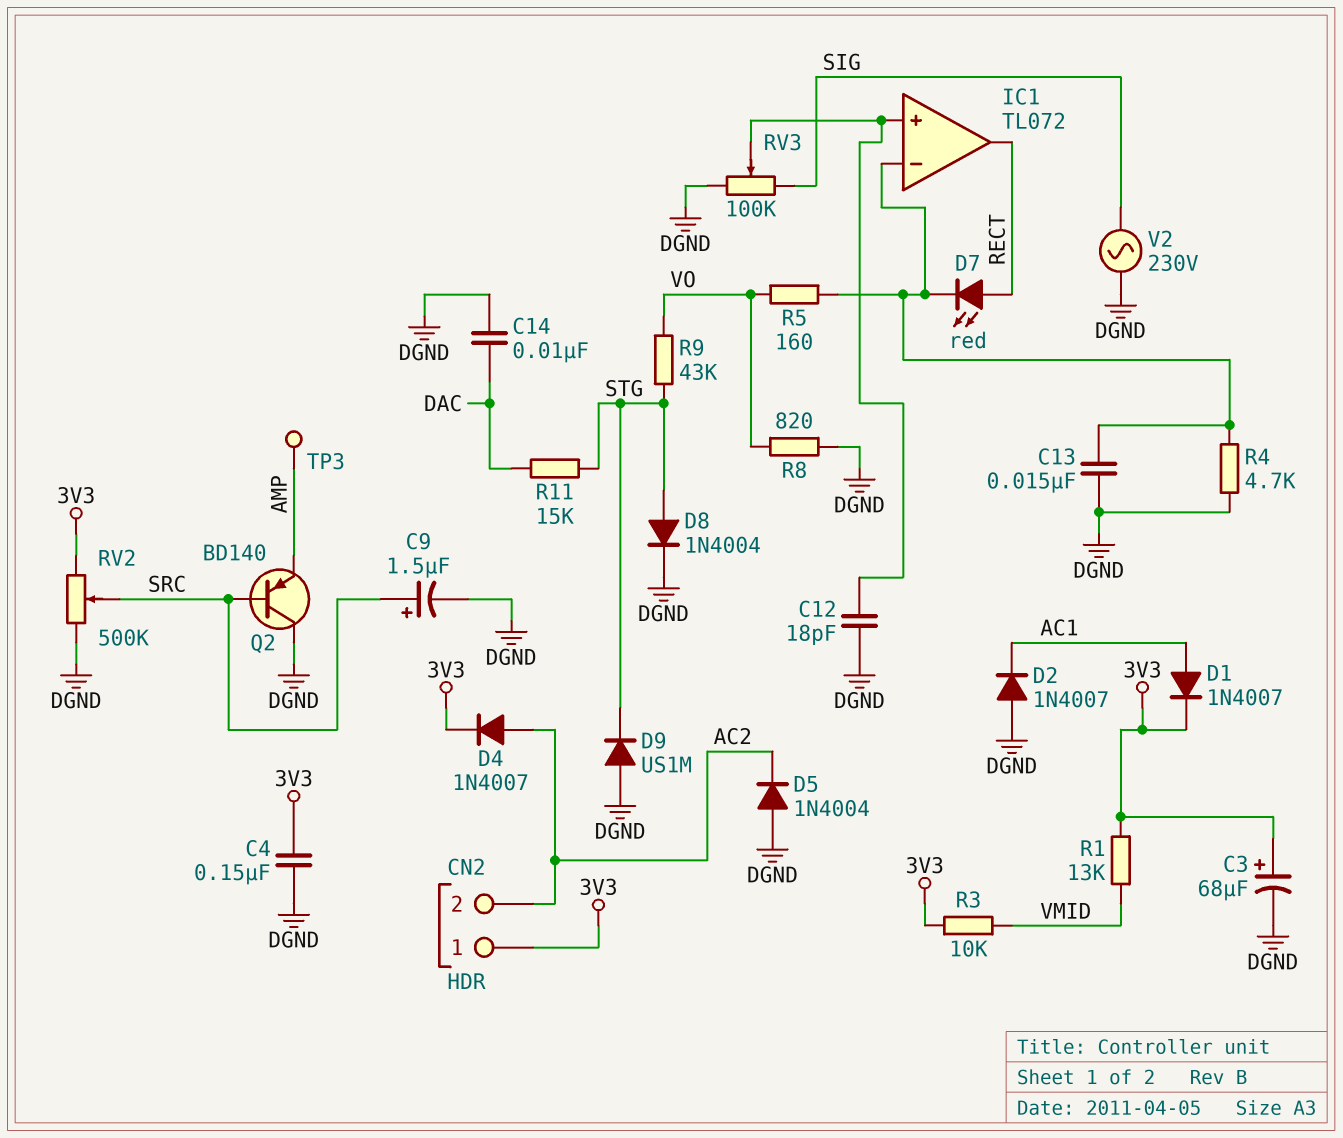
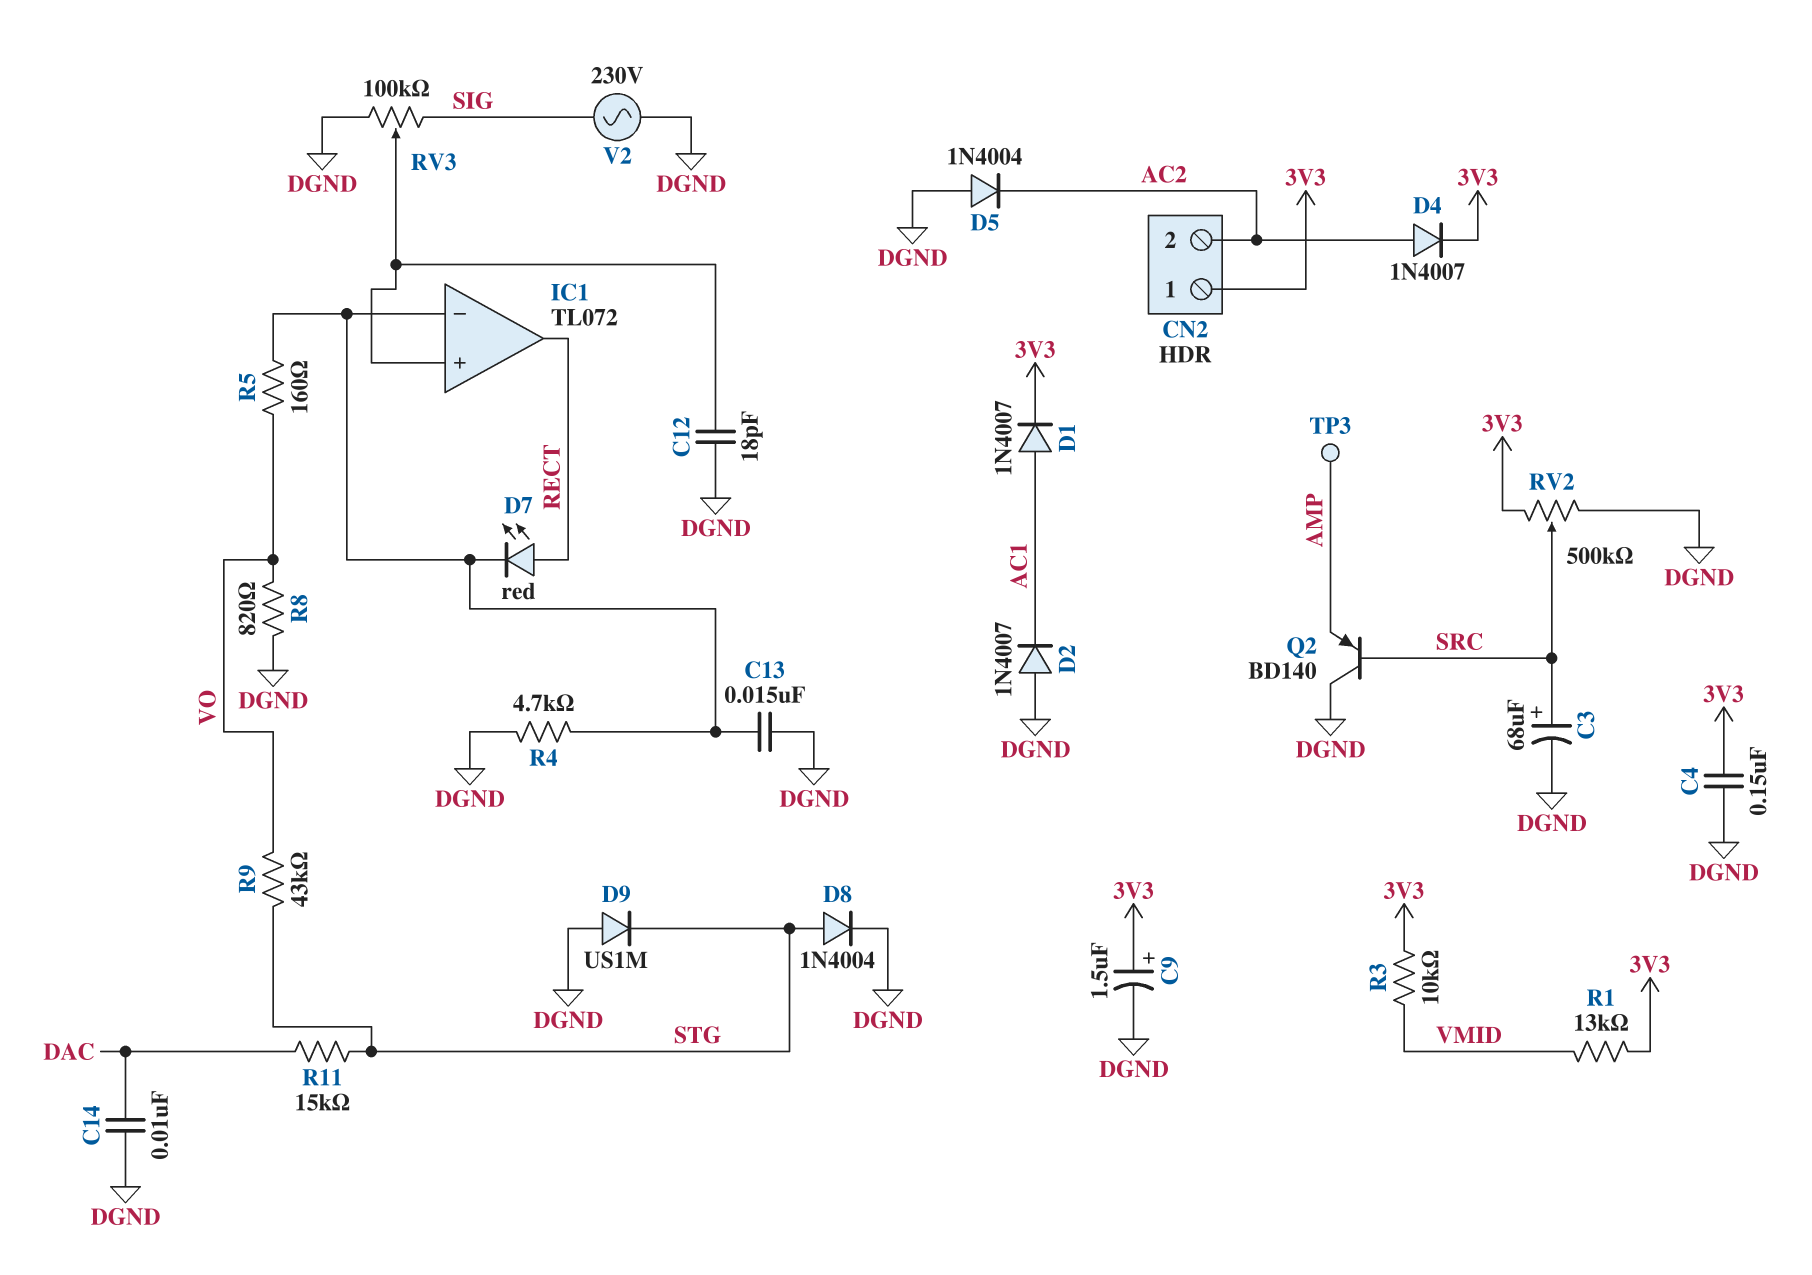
C3: 68uF (plus 3V3, minus DGND) -> 68uF (plus SRC, minus DGND)
C9: 1.5uF (plus SRC, minus DGND) -> 1.5uF (plus 3V3, minus DGND)

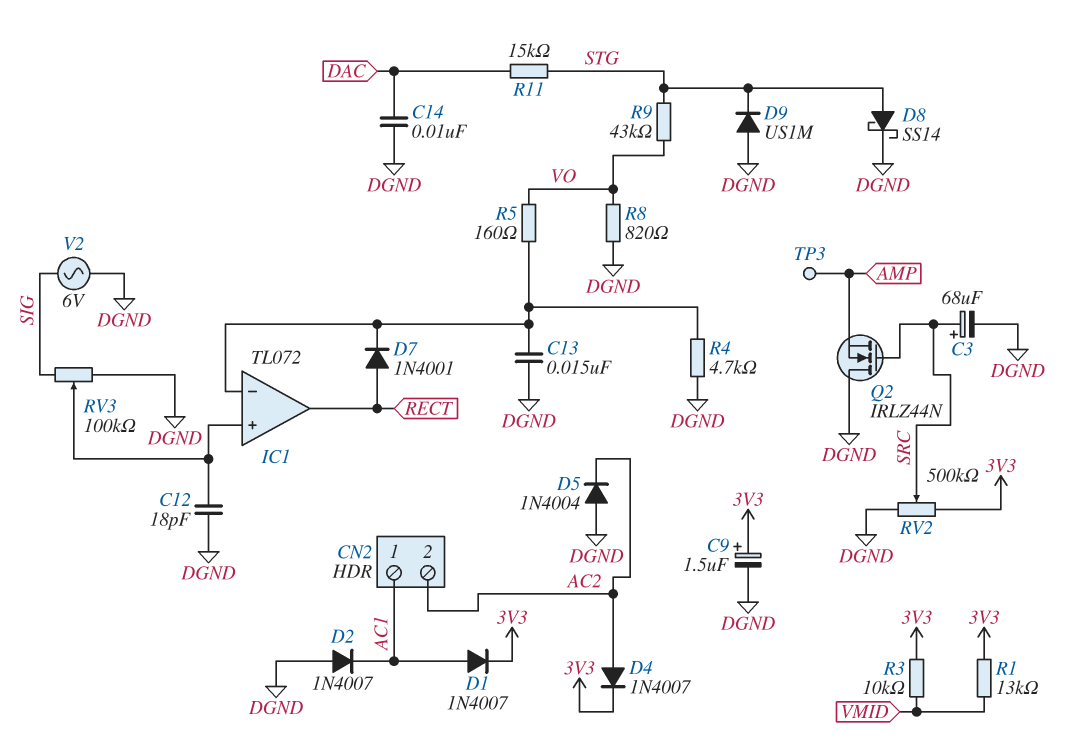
C4: 150nF (3V3, DGND) -> none
CN2 pin 1: 3V3 -> AC1
D7: LED red (A RECT, K IC1/in-) -> diode 1N4001 (A RECT, K IC1/in-)
D8: diode 1N4004 (A STG, K DGND) -> schottky SS14 (A STG, K DGND)
Q2: PNP BD140 (B SRC, C DGND, E AMP) -> NMOS IRLZ44N (G SRC, D DGND, S AMP)
V2: AC 230V (DGND, SIG) -> AC 6V (DGND, SIG)

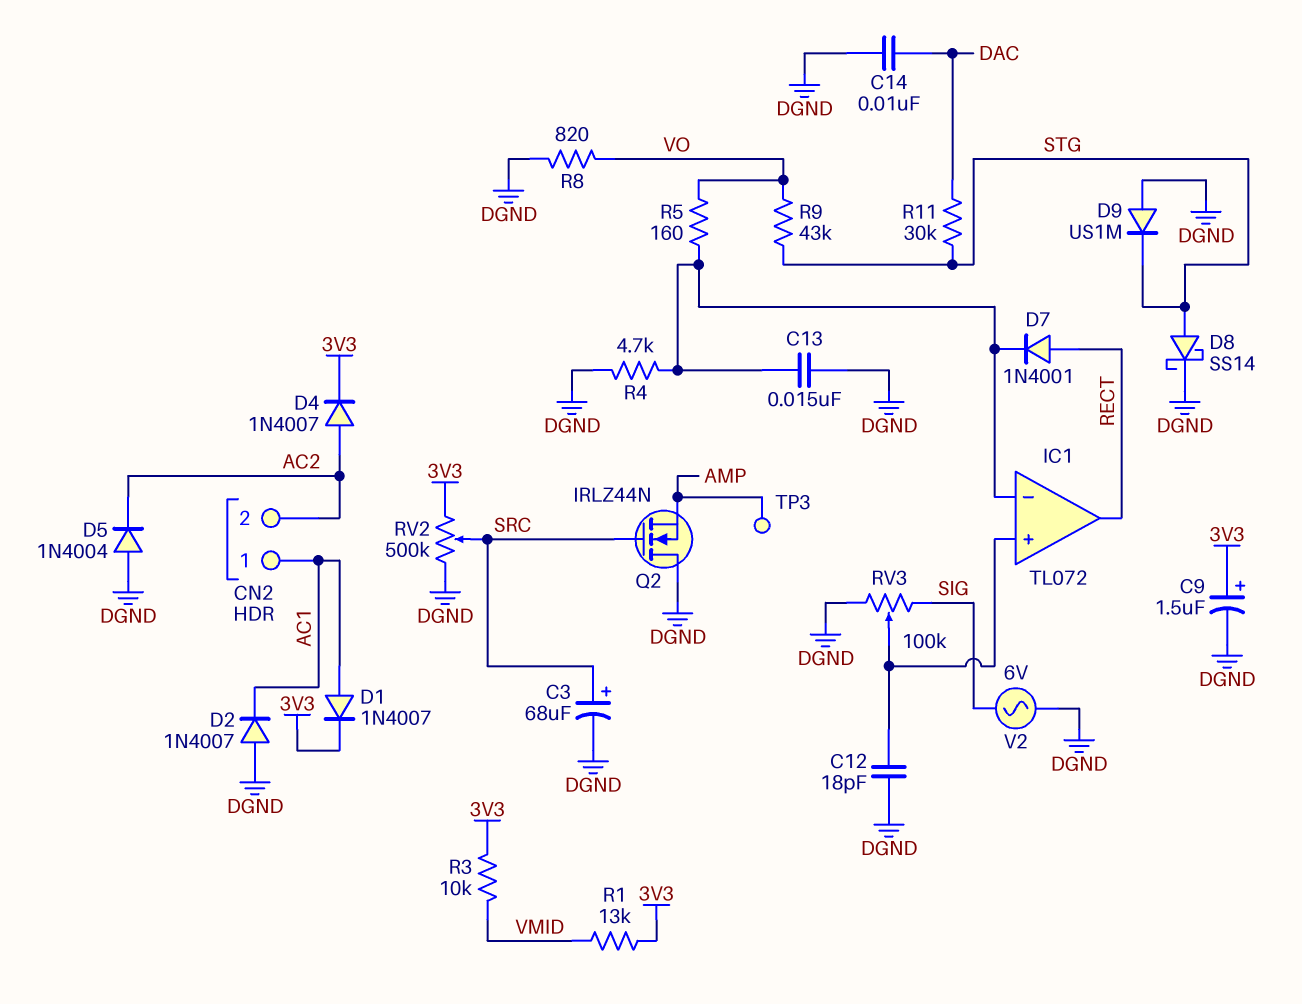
R11: 15k (DAC, STG) -> 30k (DAC, STG)

